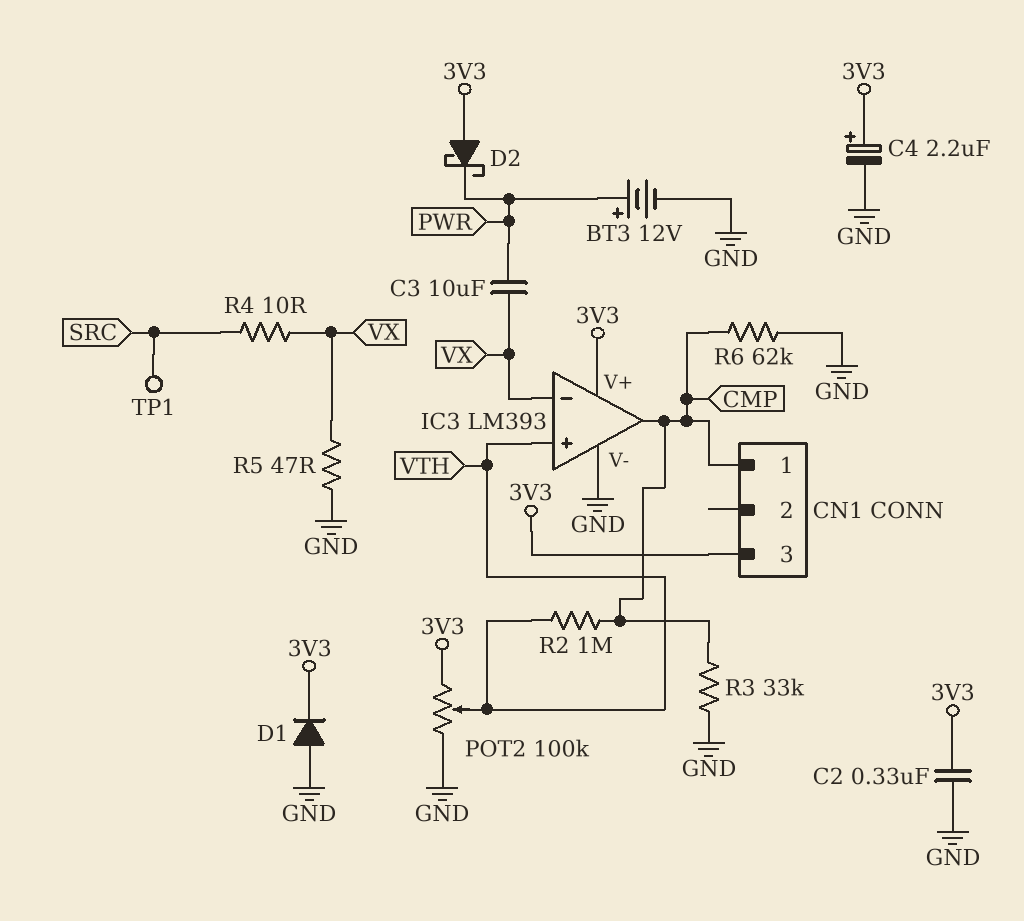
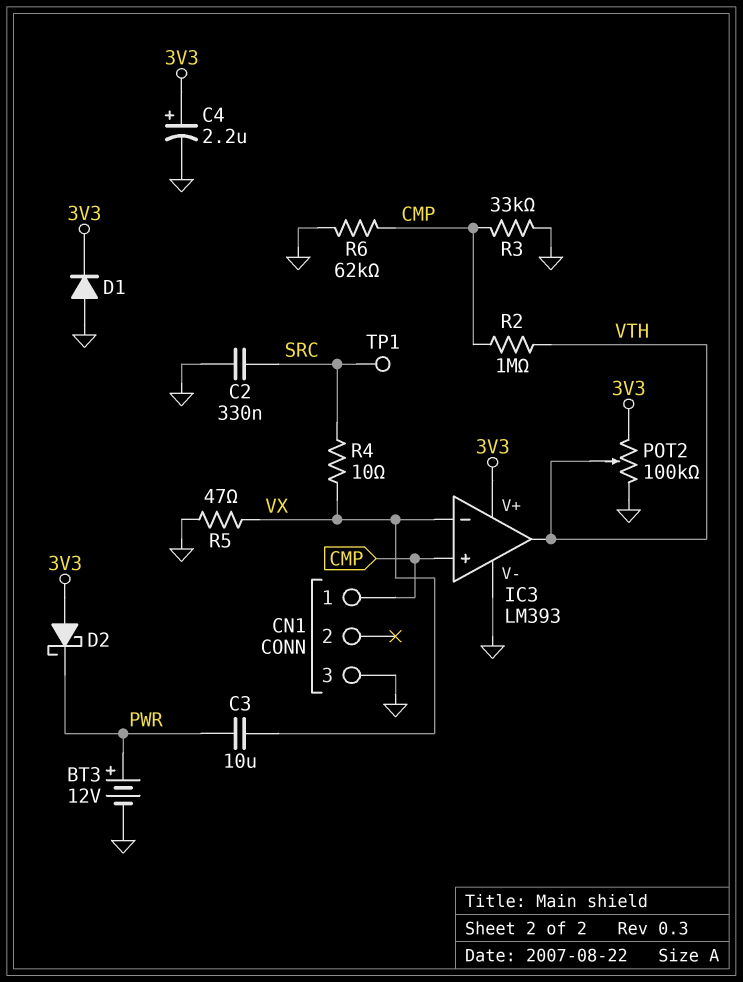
C2: 330nF (3V3, GND) -> 330nF (GND, SRC)
CN1 pin 3: 3V3 -> GND
IC3 pin in+: VTH -> CMP
IC3 pin out: CMP -> VTH

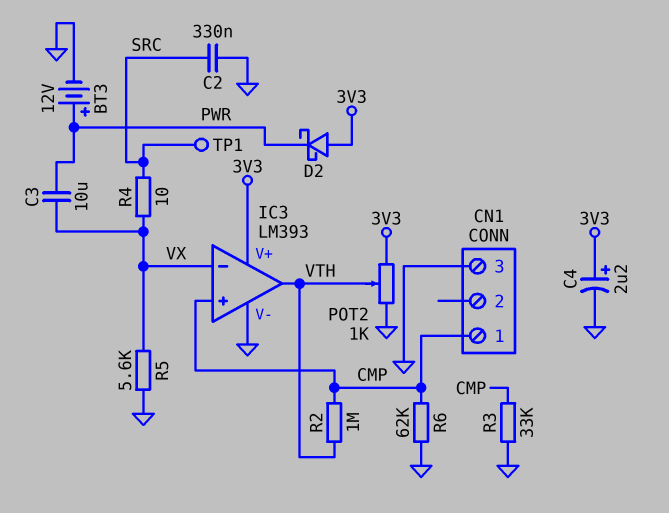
D1: diode (A GND, K 3V3) -> none
POT2: 100k (3V3, GND, wiper VTH) -> 1k (3V3, GND, wiper VTH)
R5: 47 (GND, VX) -> 5.6k (GND, VX)

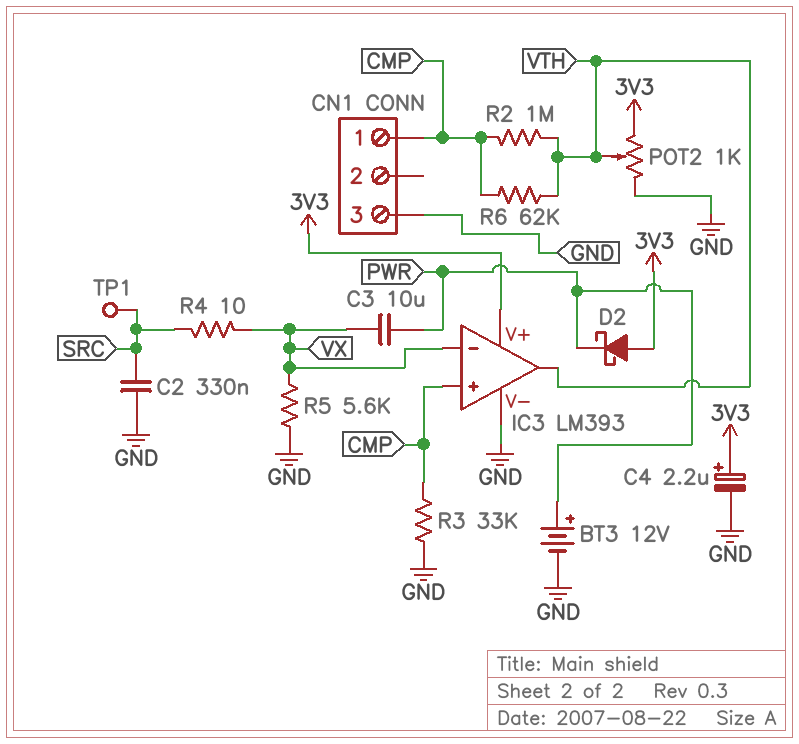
R6: 62k (CMP, GND) -> 62k (CMP, VTH)

